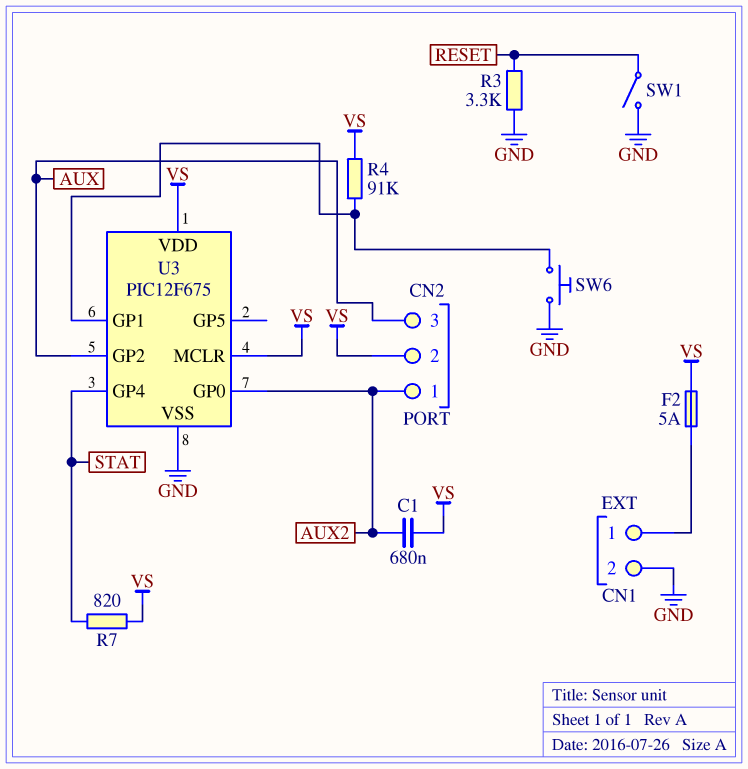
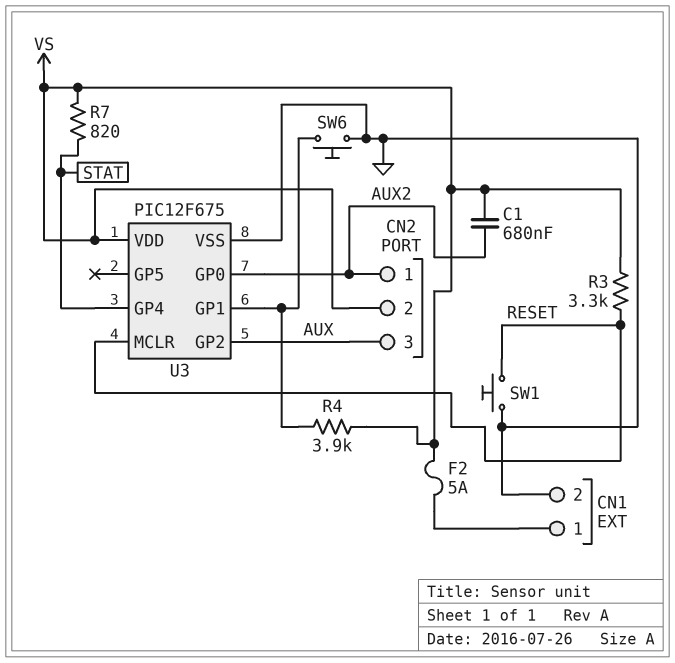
R3: 3.3k (GND, RESET) -> 3.3k (RESET, VS)
R4: 91k (U3/GP1, VS) -> 3.9k (U3/GP1, VS)
SW1: switch (GND, RESET) -> button (GND, RESET)
U3 pin MCLR: VS -> RESET

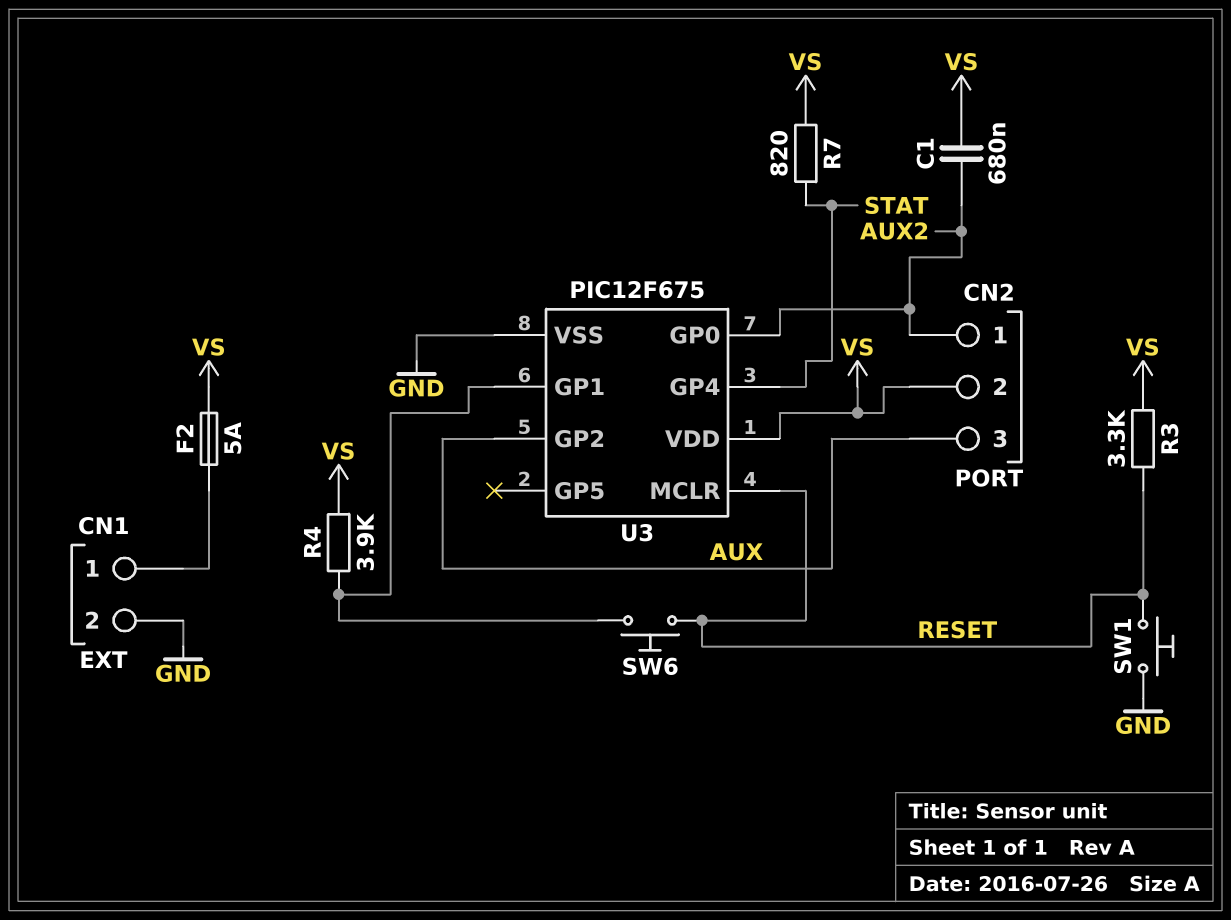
SW6: button (GND, U3/GP1) -> button (RESET, U3/GP1)

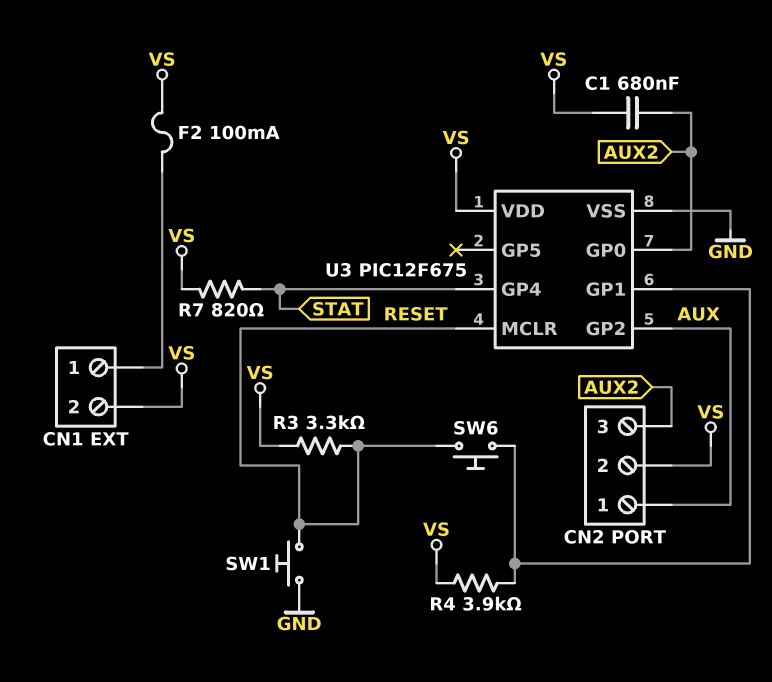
CN1 pin 2: GND -> VS
CN2 pin 1: AUX2 -> AUX
CN2 pin 3: AUX -> AUX2
F2: 5A (CN1/1, VS) -> 100mA (CN1/1, VS)

